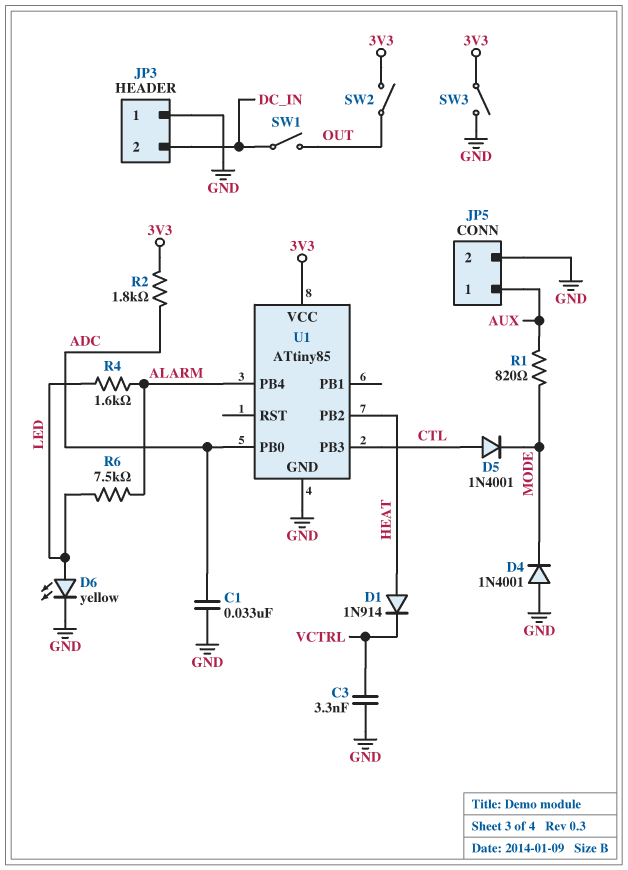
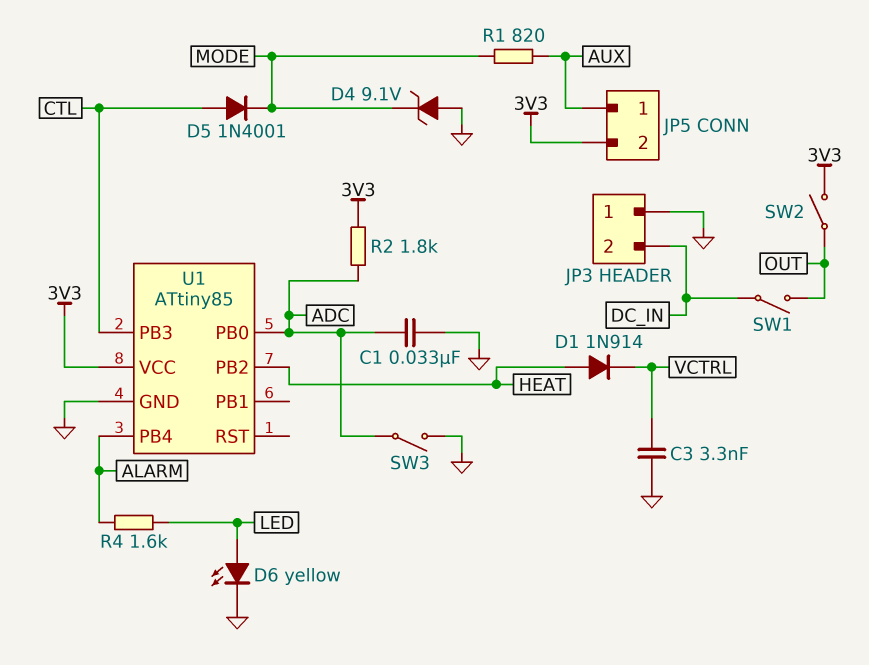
D4: diode 1N4001 (A GND, K MODE) -> zener 9.1V (A GND, K MODE)
JP5 pin 2: GND -> 3V3
R6: 7.5k (ALARM, LED) -> none
SW3: switch (3V3, GND) -> switch (ADC, GND)

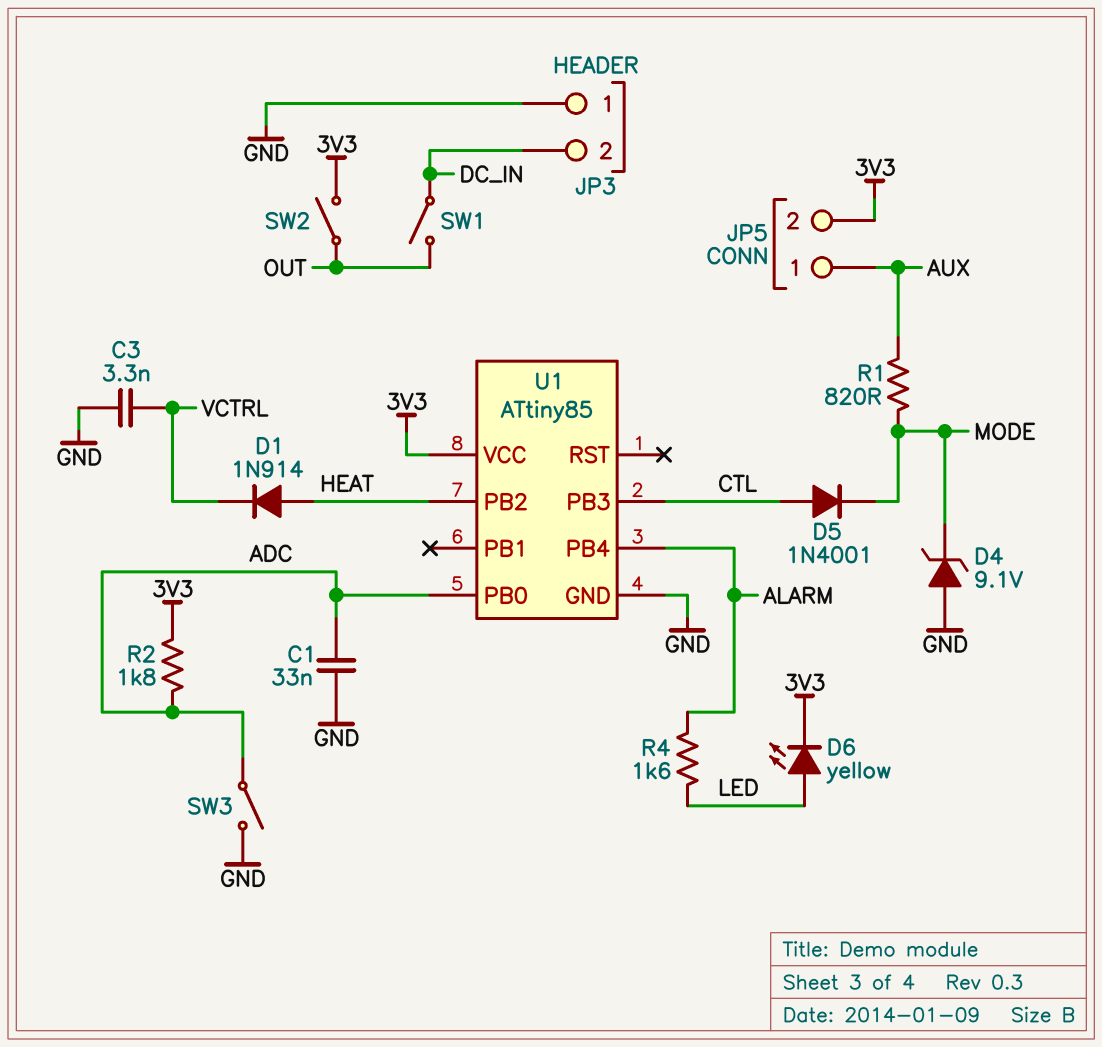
D6: LED yellow (A LED, K GND) -> LED yellow (A LED, K 3V3)

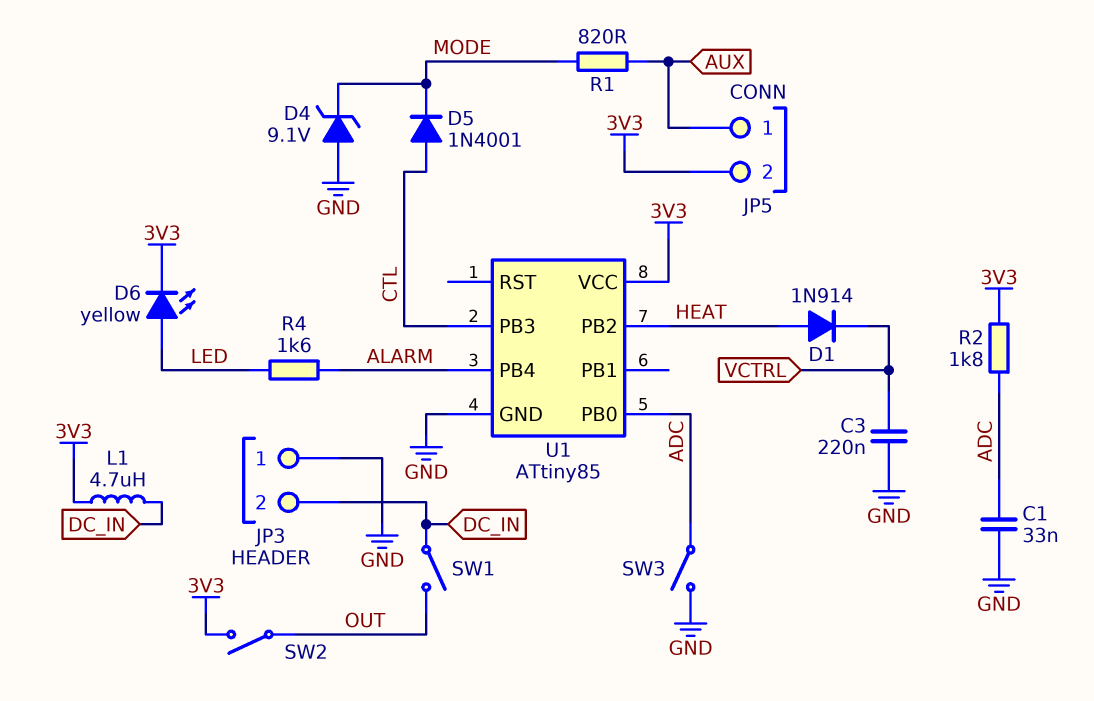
C3: 3.3nF (GND, VCTRL) -> 220nF (GND, VCTRL)
L1: none -> 4.7uH (3V3, DC_IN)

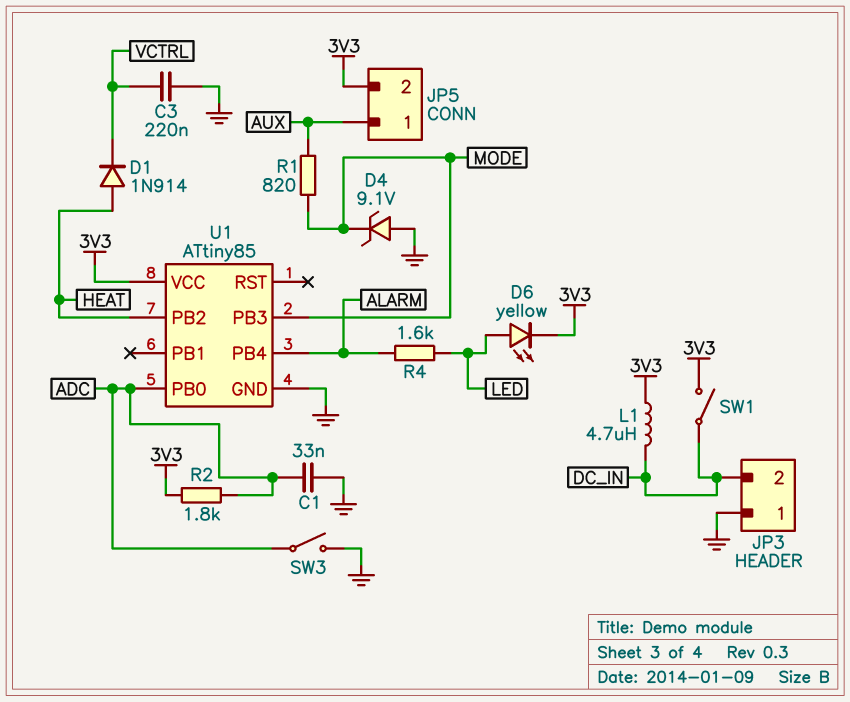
D5: diode 1N4001 (A CTL, K MODE) -> none
SW1: switch (DC_IN, OUT) -> switch (3V3, DC_IN)
SW2: switch (3V3, OUT) -> none
U1 pin PB3: CTL -> MODE

